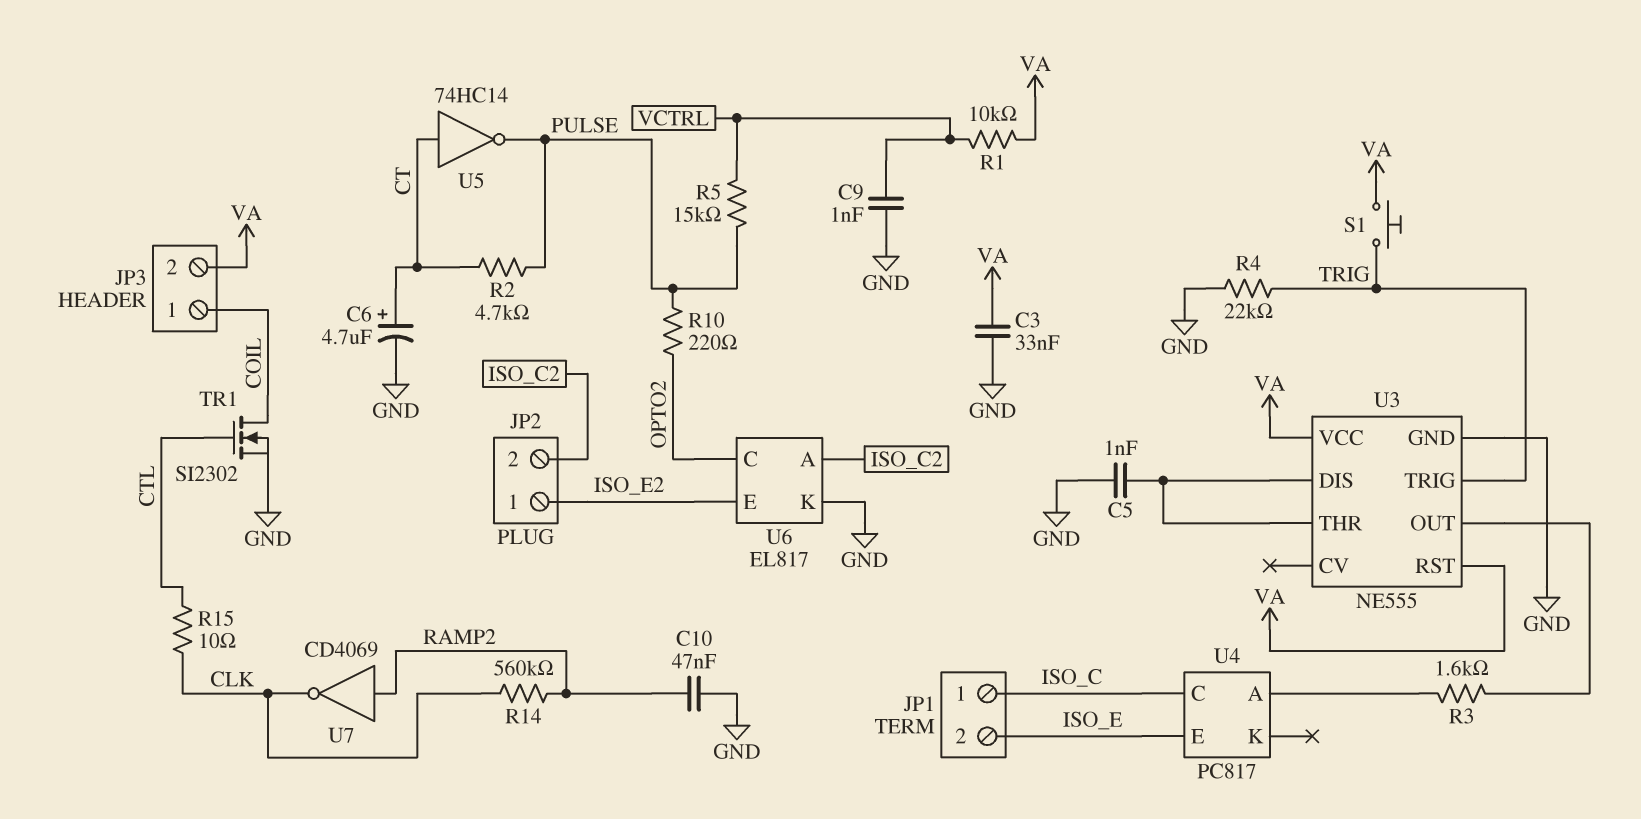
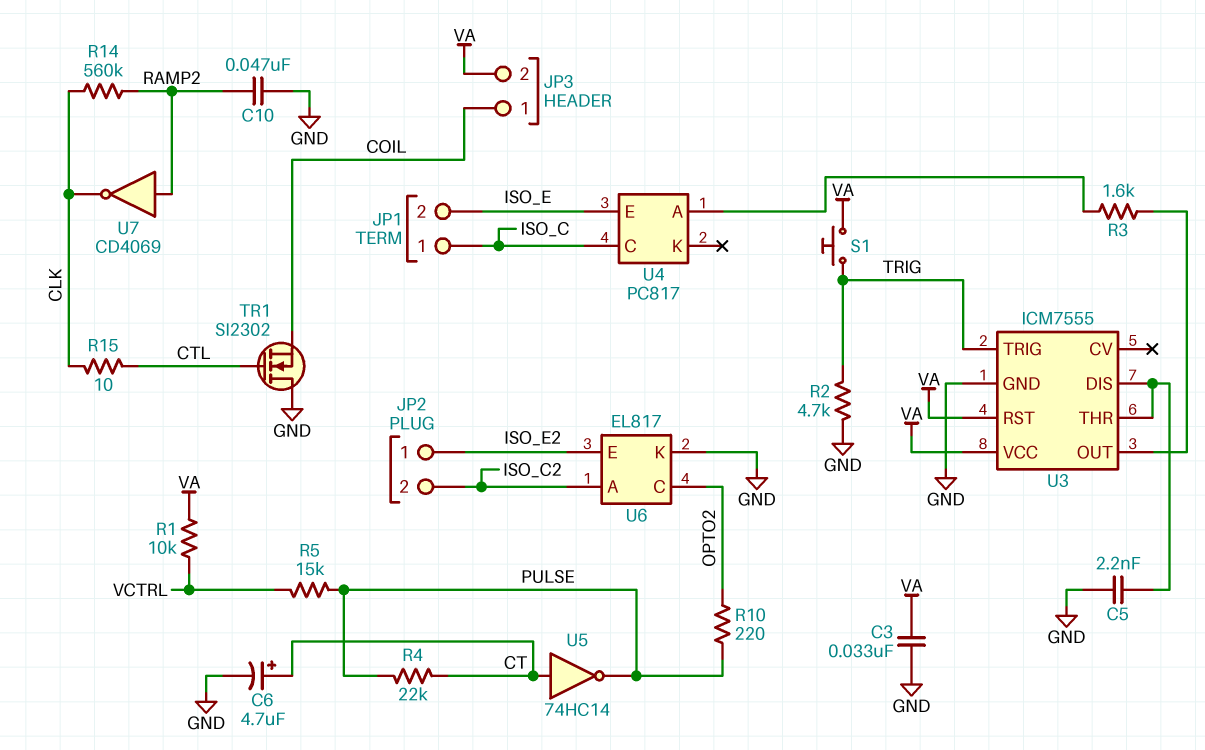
C5: 1nF (GND, U3/DIS) -> 2.2nF (GND, U3/DIS)
C9: 1nF (GND, VCTRL) -> none
R2: 4.7k (CT, PULSE) -> 4.7k (GND, TRIG)
R4: 22k (GND, TRIG) -> 22k (CT, PULSE)
TR1: NMOS SI2302 (G CTL, D COIL, S GND) -> NMOS SI2302 (G CTL, D GND, S COIL)
U3: NE555 -> ICM7555

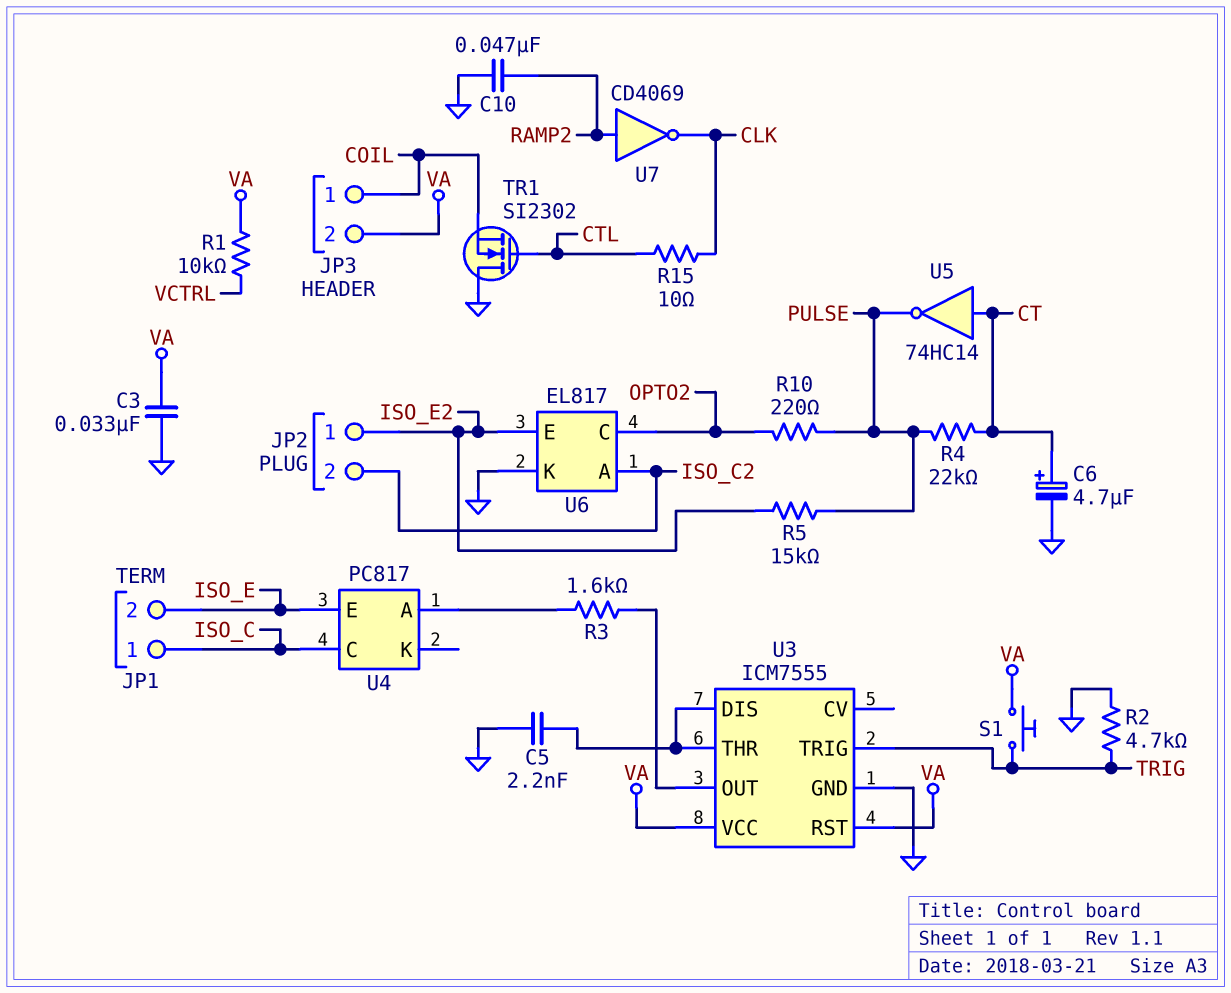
R5: 15k (PULSE, VCTRL) -> 15k (ISO_E2, PULSE)
R14: 560k (CLK, RAMP2) -> none

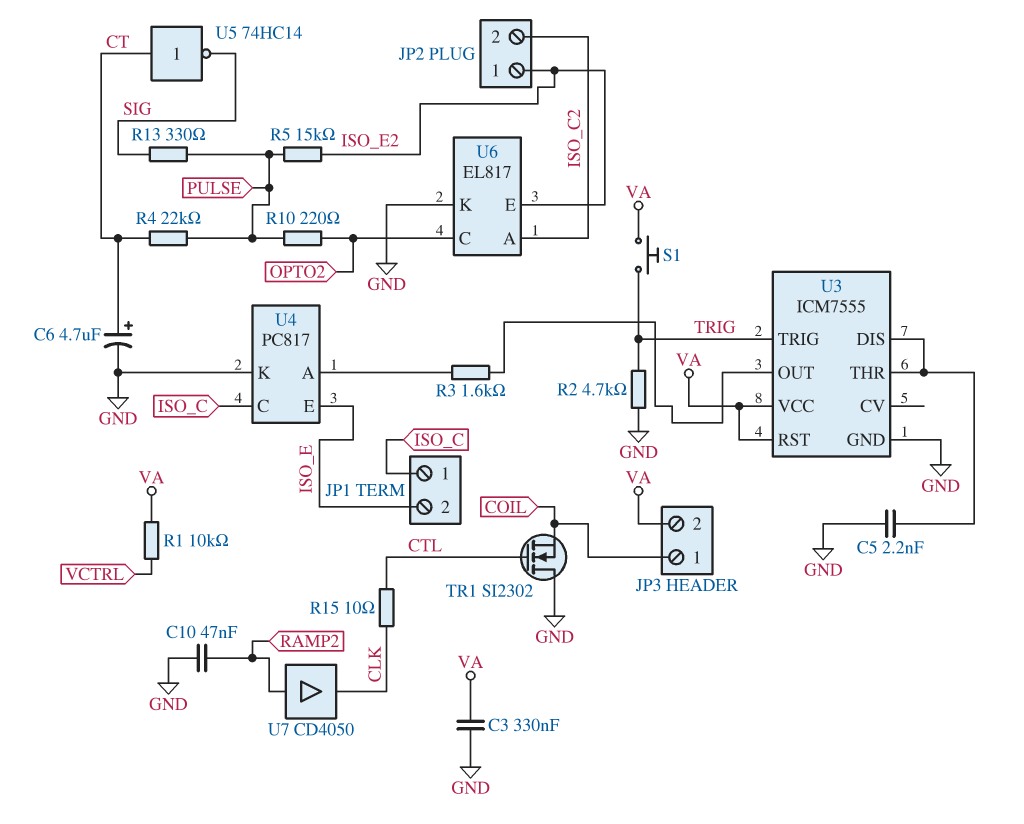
C3: 33nF (GND, VA) -> 330nF (GND, VA)
R13: none -> 330 (PULSE, SIG)
U4 pin K: none -> GND
U5: NOT 74HC14 (in CT, out PULSE) -> NOT 74HC14 (in CT, out SIG)
U7: NOT CD4069 (in RAMP2, out CLK) -> buffer CD4050 (in RAMP2, out CLK)

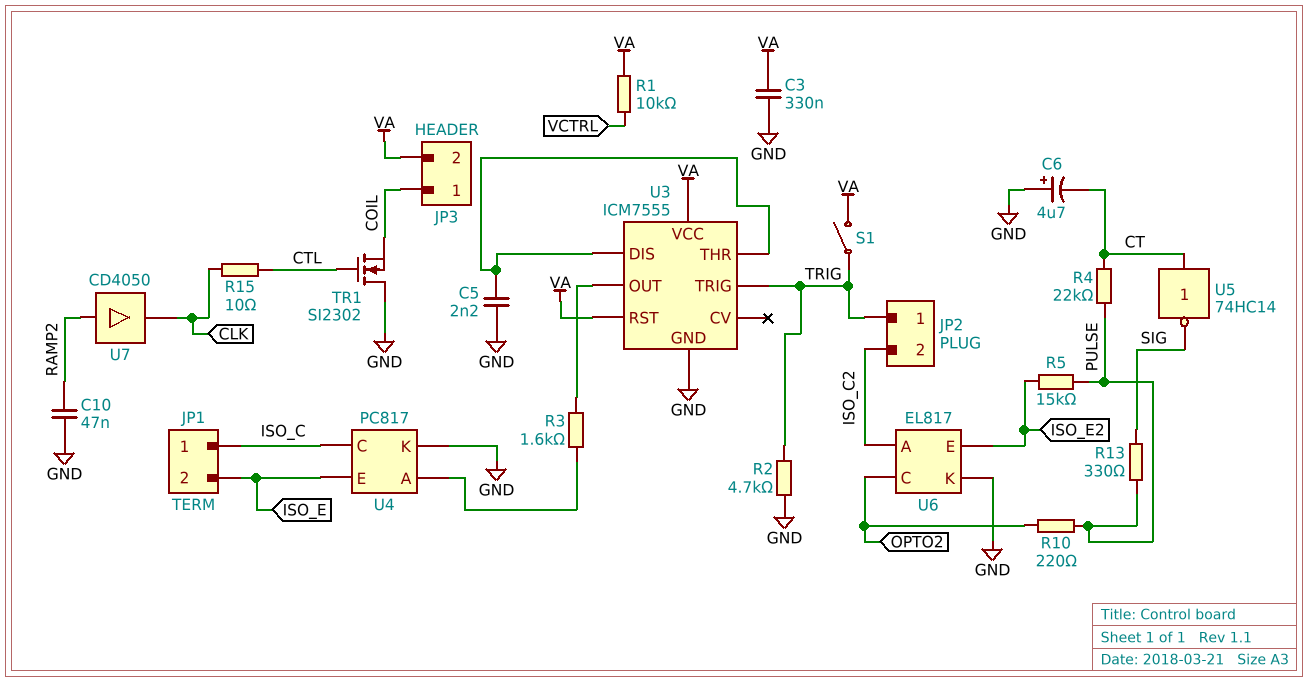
C6: 4.7uF (plus CT, minus GND) -> 4.7uF (plus GND, minus CT)
JP2 pin 1: ISO_E2 -> TRIG
S1: button (TRIG, VA) -> switch (TRIG, VA)

